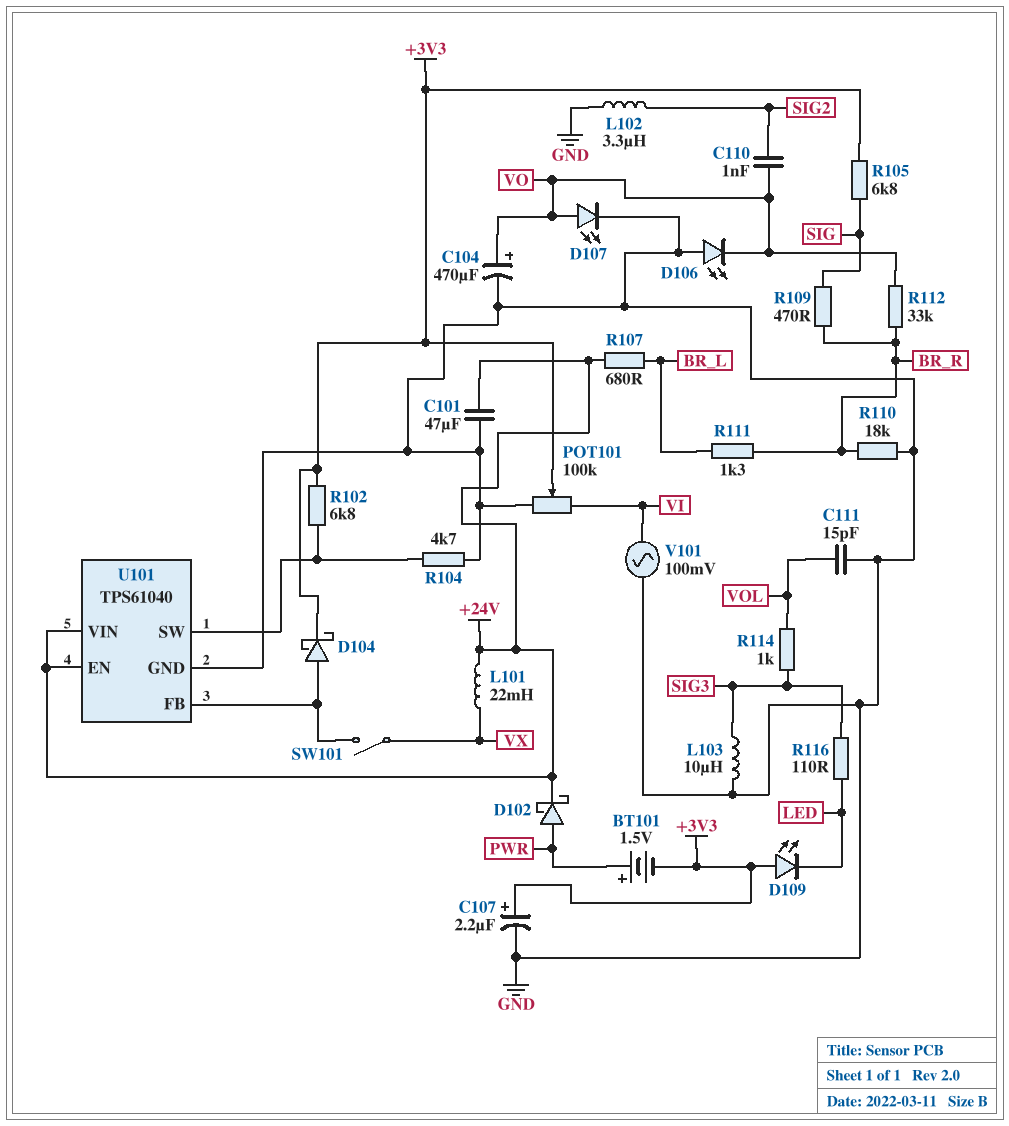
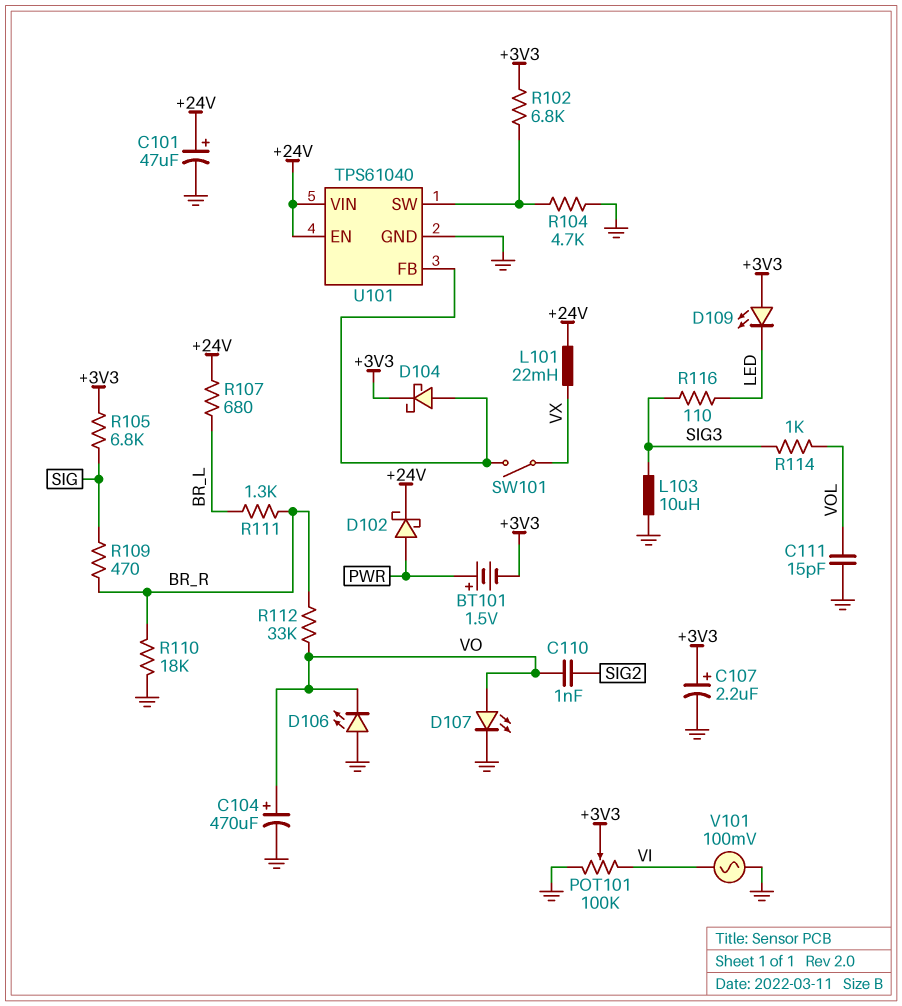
C101: 47uF (+24V, GND) -> 47uF (plus +24V, minus GND)
L102: 3.3uH (GND, SIG2) -> none

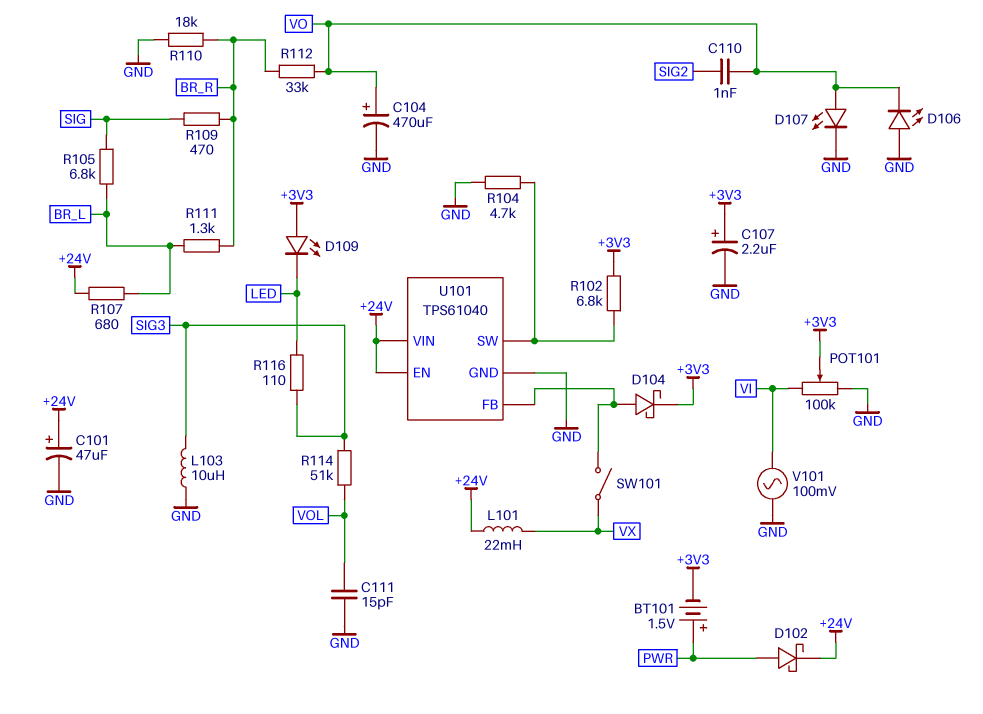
R105: 6.8k (+3V3, SIG) -> 6.8k (BR_L, SIG)
R114: 1k (SIG3, VOL) -> 51k (SIG3, VOL)

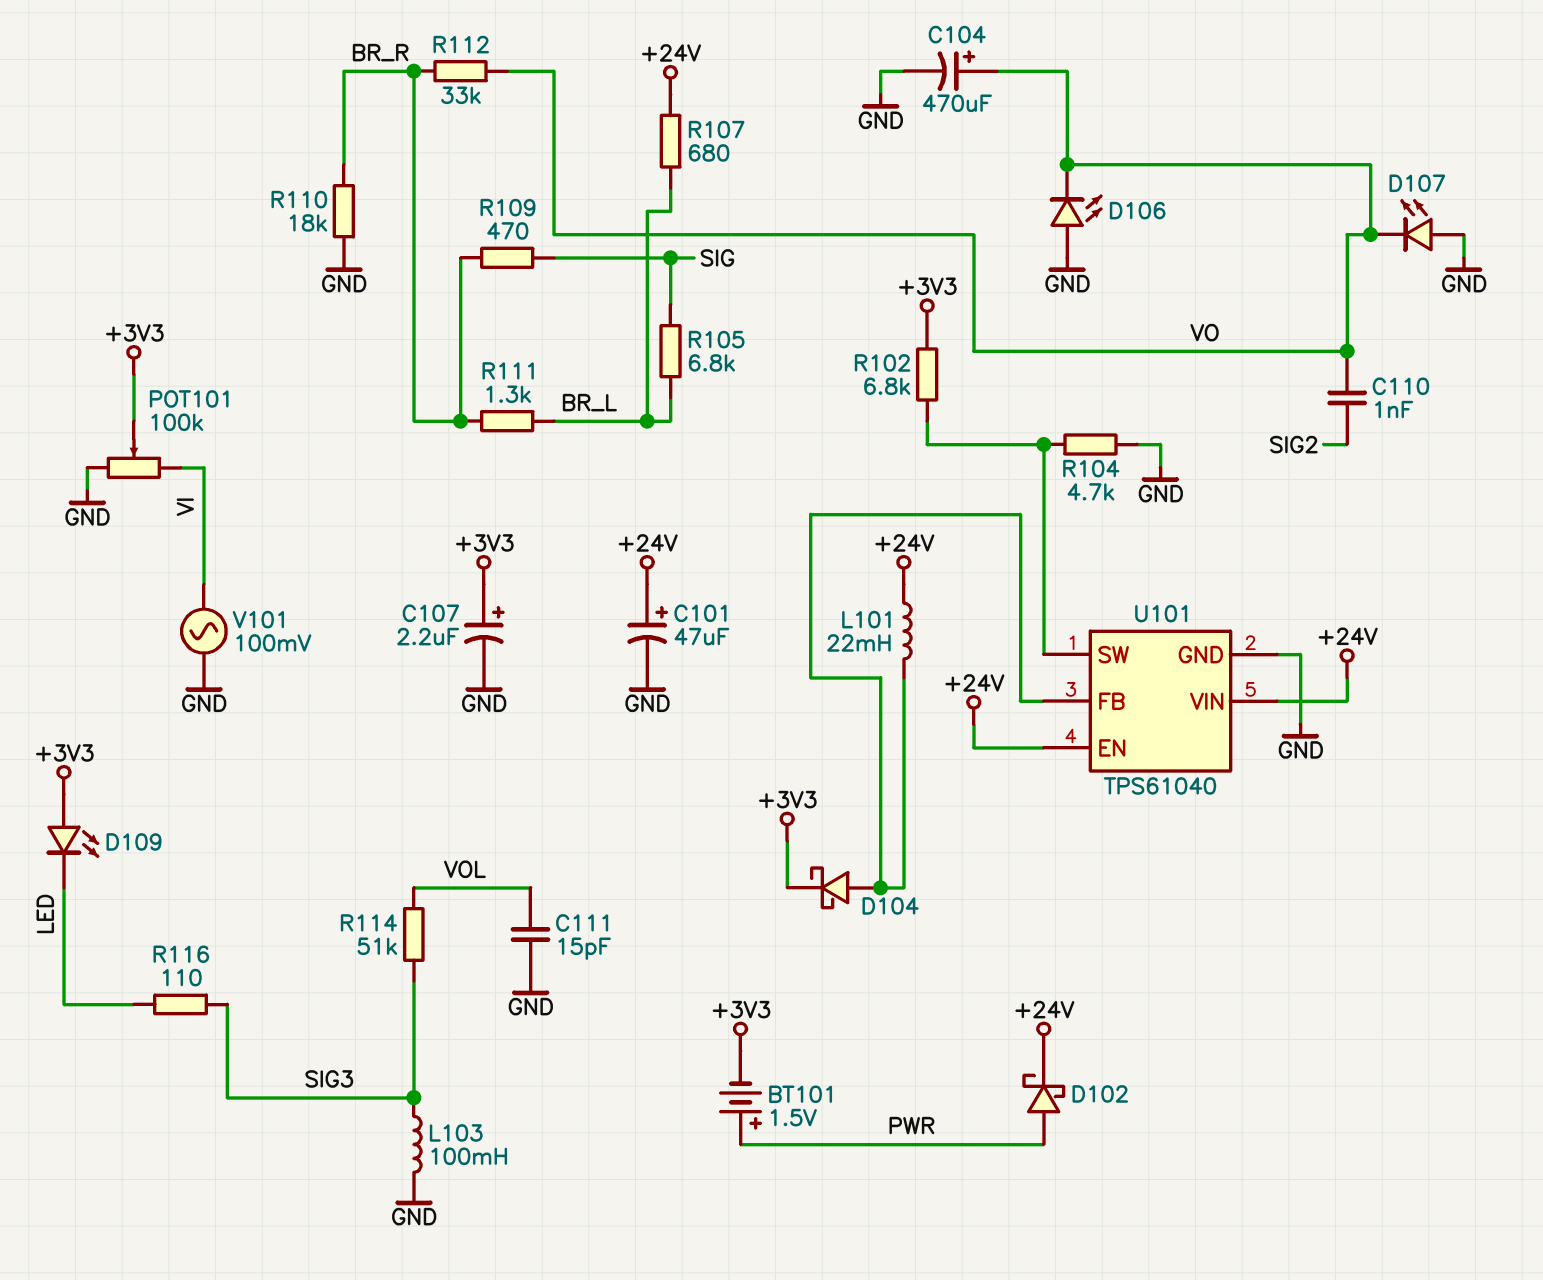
D107: LED (A VO, K GND) -> LED (A GND, K VO)
L101: 22mH (+24V, VX) -> 22mH (+24V, U101/FB)
L103: 10uH (GND, SIG3) -> 100mH (GND, SIG3)
SW101: switch (U101/FB, VX) -> none

